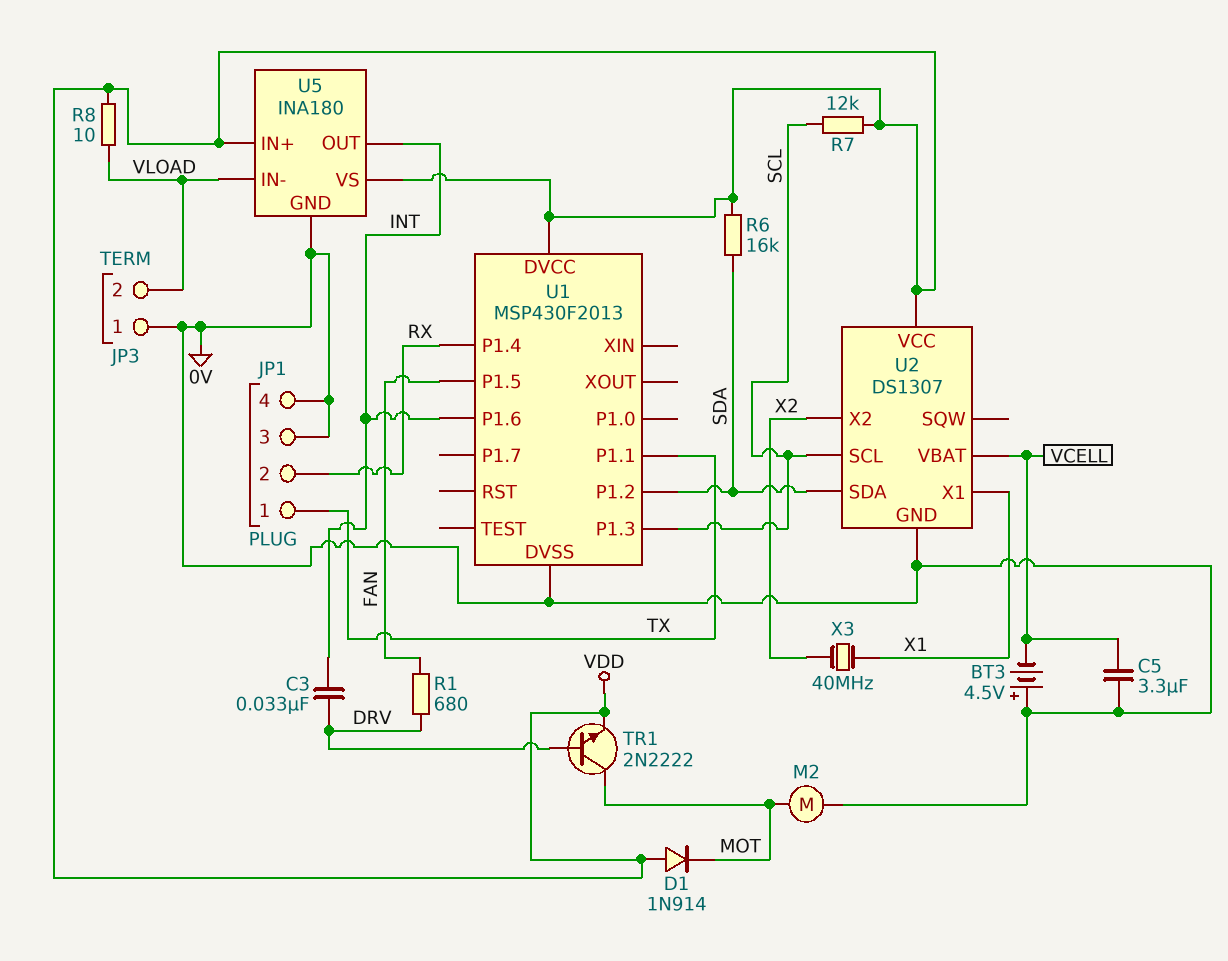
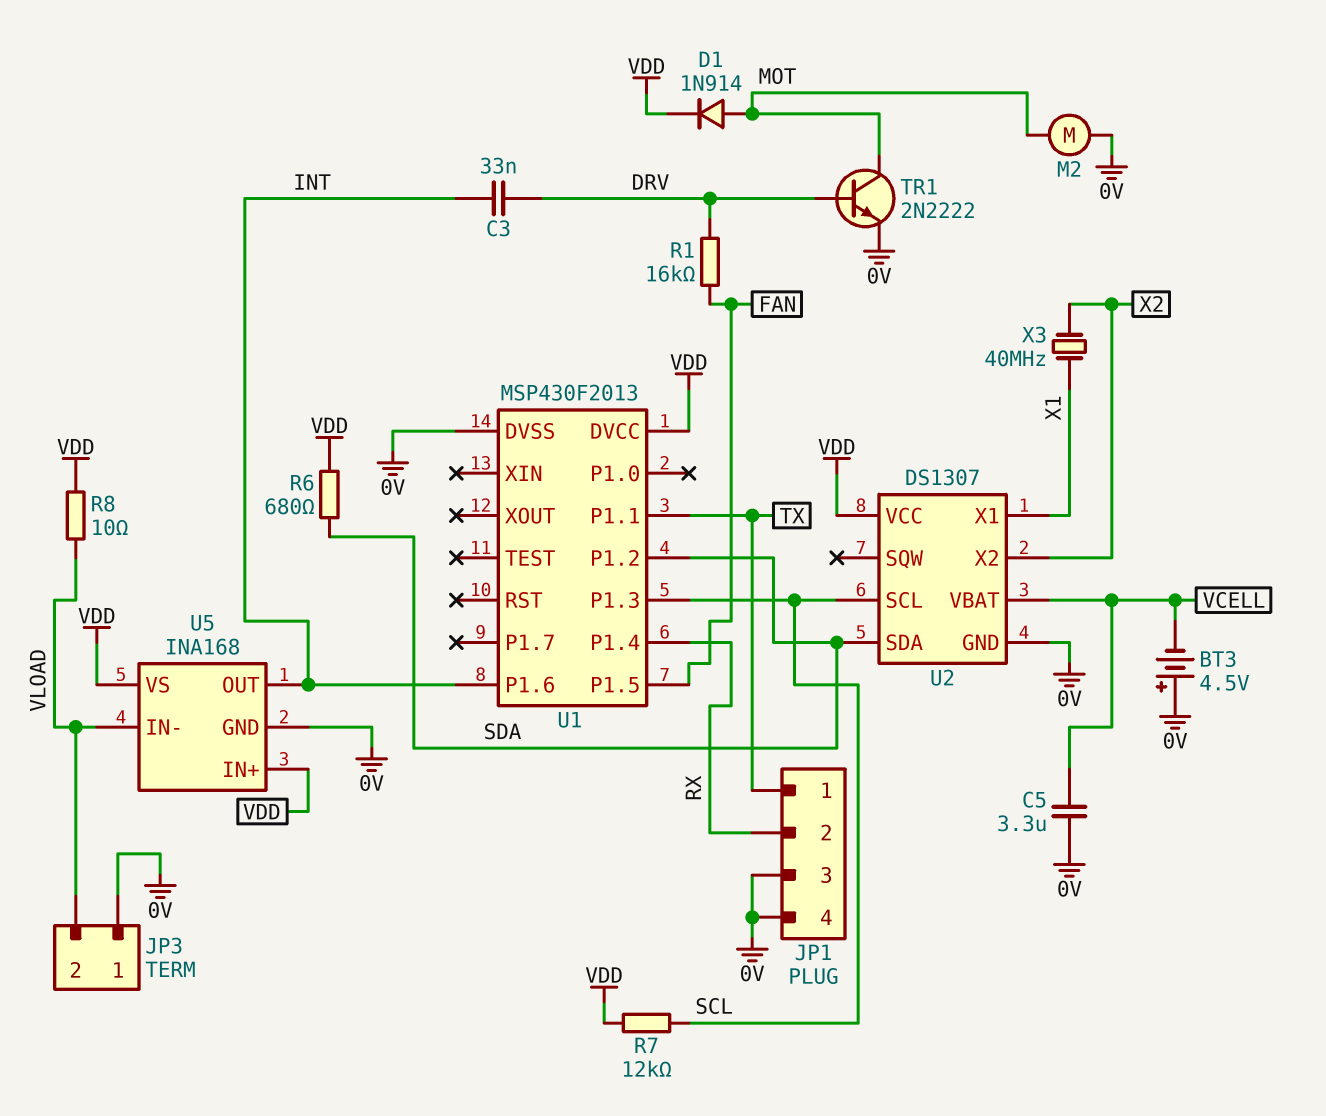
D1: diode 1N914 (A VDD, K MOT) -> diode 1N914 (A MOT, K VDD)
R1: 680 (DRV, FAN) -> 16k (DRV, FAN)
R6: 16k (SDA, VDD) -> 680 (SDA, VDD)
TR1: NPN 2N2222 (B DRV, C MOT, E VDD) -> NPN 2N2222 (B DRV, C MOT, E 0V)
U5: INA180 -> INA168

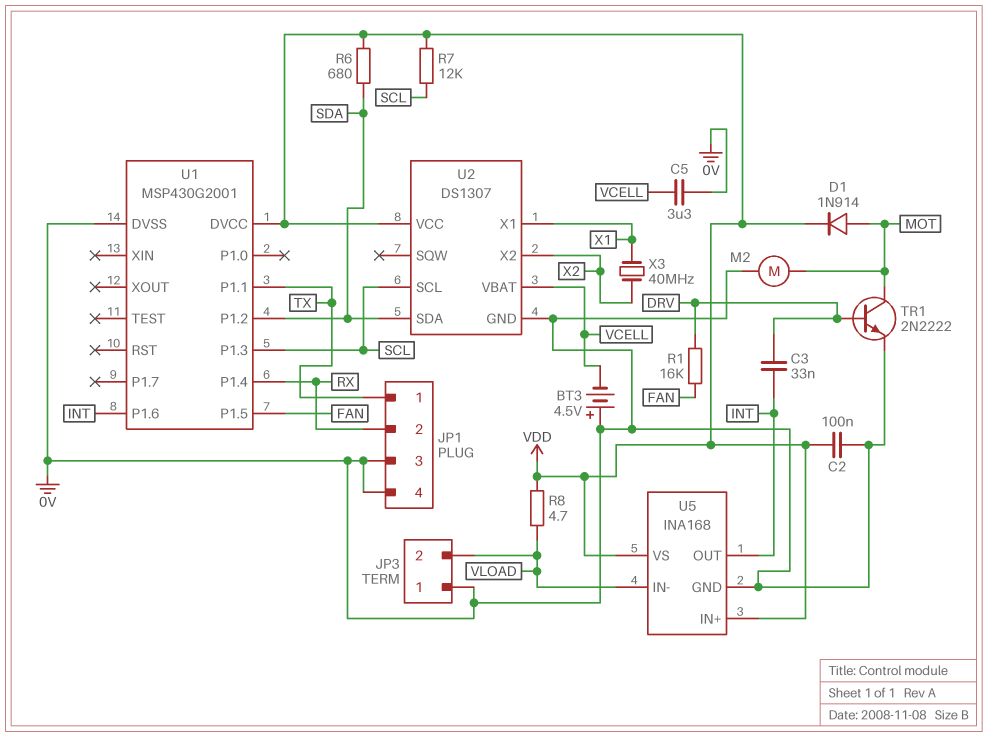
C2: none -> 100nF (0V, VDD)
R8: 10 (VDD, VLOAD) -> 4.7 (VDD, VLOAD)
U1: MSP430F2013 -> MSP430G2001

